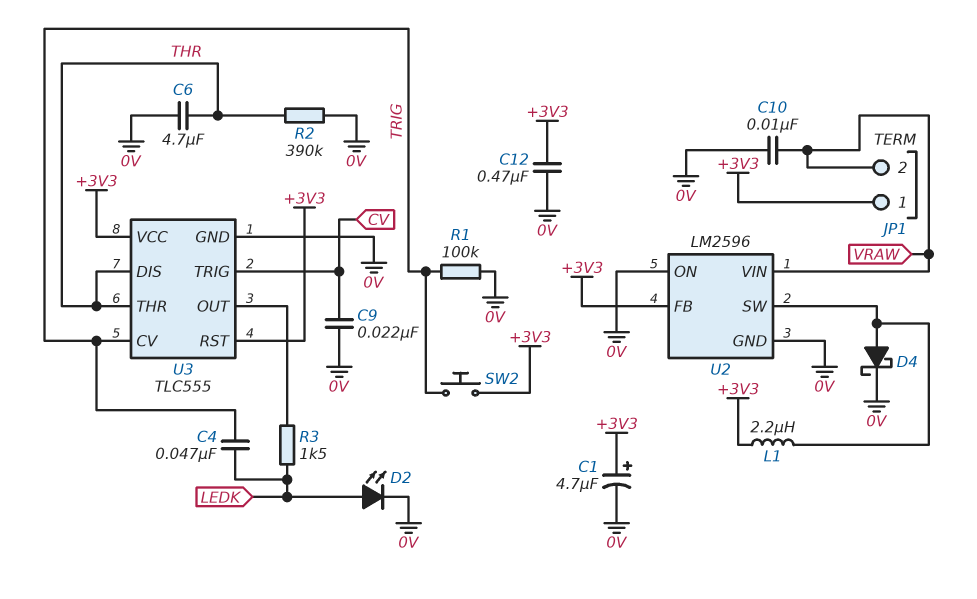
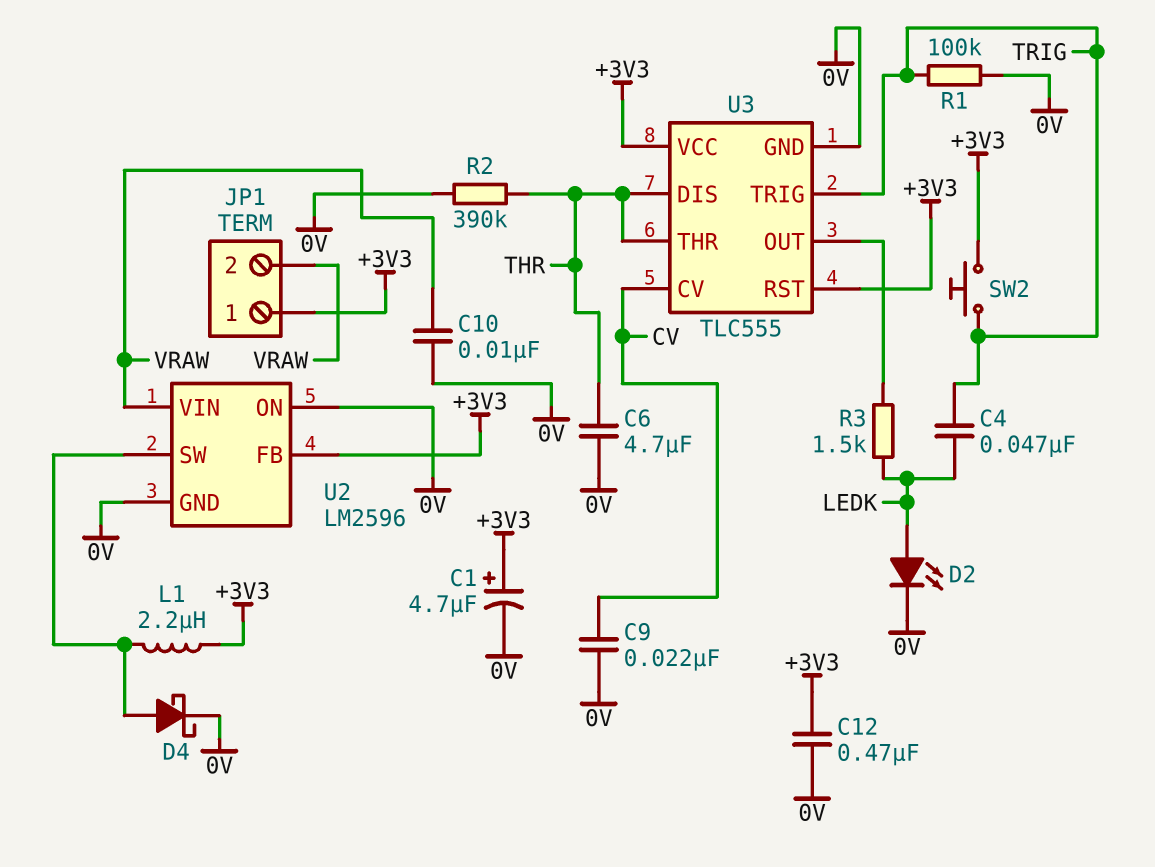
U3 pin CV: TRIG -> CV
U3 pin TRIG: CV -> TRIG

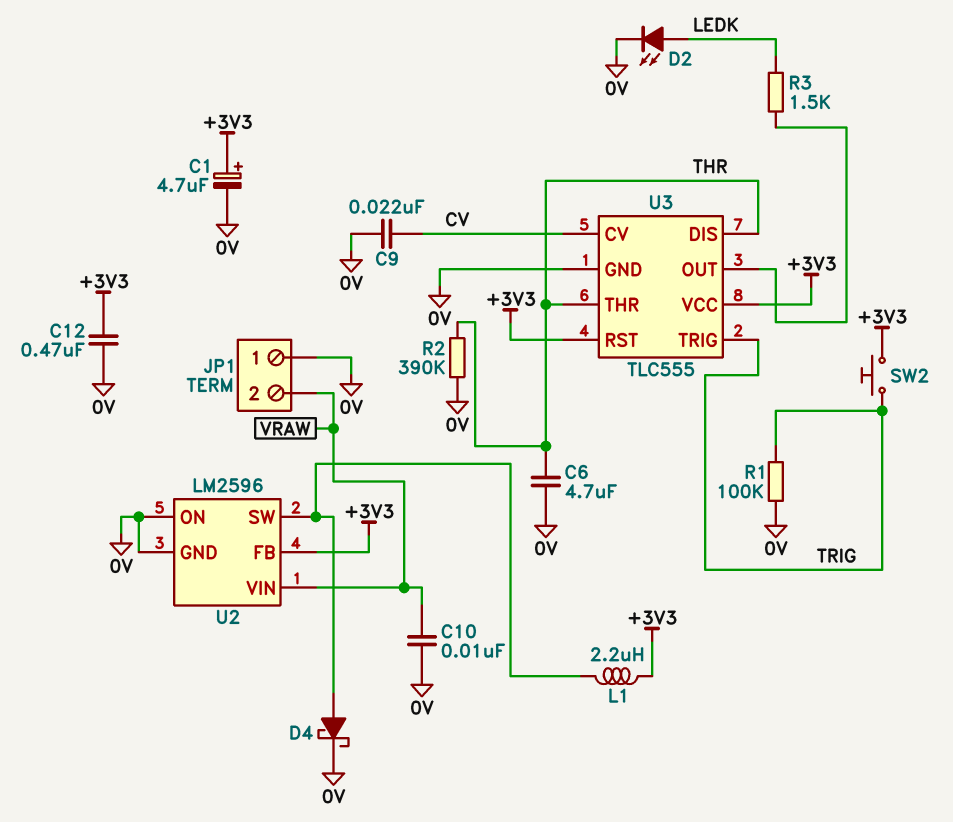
C4: 47nF (LEDK, TRIG) -> none
JP1 pin 1: +3V3 -> 0V

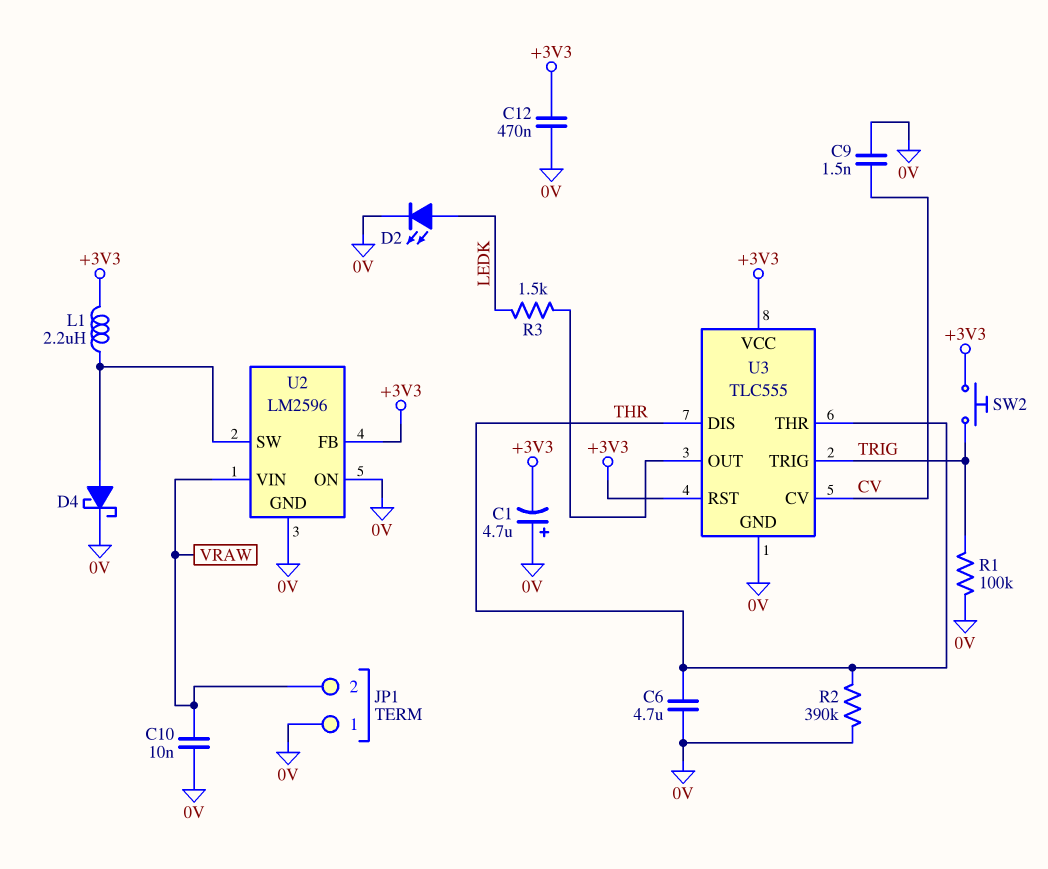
C1: 4.7uF (plus +3V3, minus 0V) -> 4.7uF (plus 0V, minus +3V3)
C9: 22nF (0V, CV) -> 1.5nF (0V, CV)

